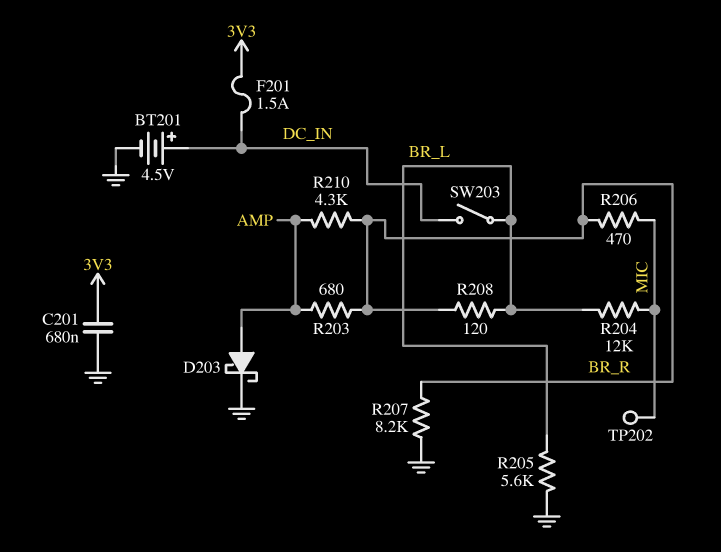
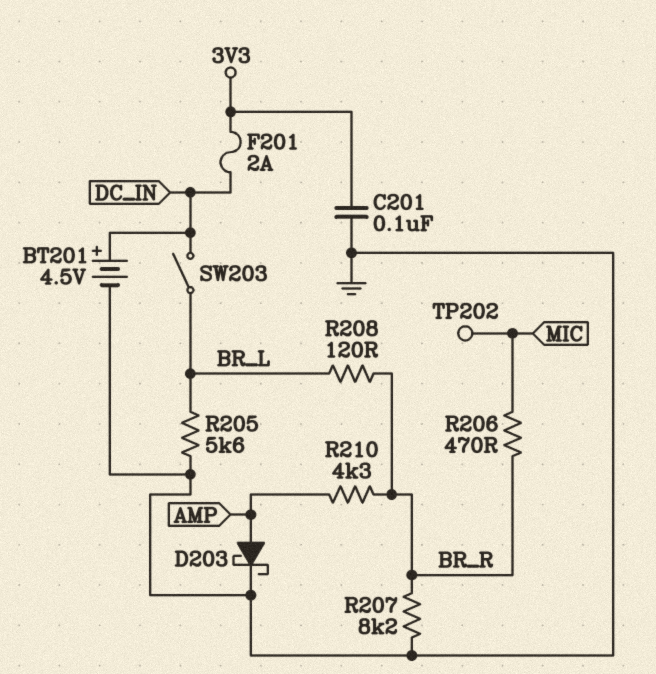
C201: 680nF (3V3, GND) -> 100nF (3V3, GND)
F201: 1.5A (3V3, DC_IN) -> 2A (3V3, DC_IN)
R203: 680 (AMP, BR_R) -> none
R204: 12k (BR_L, MIC) -> none

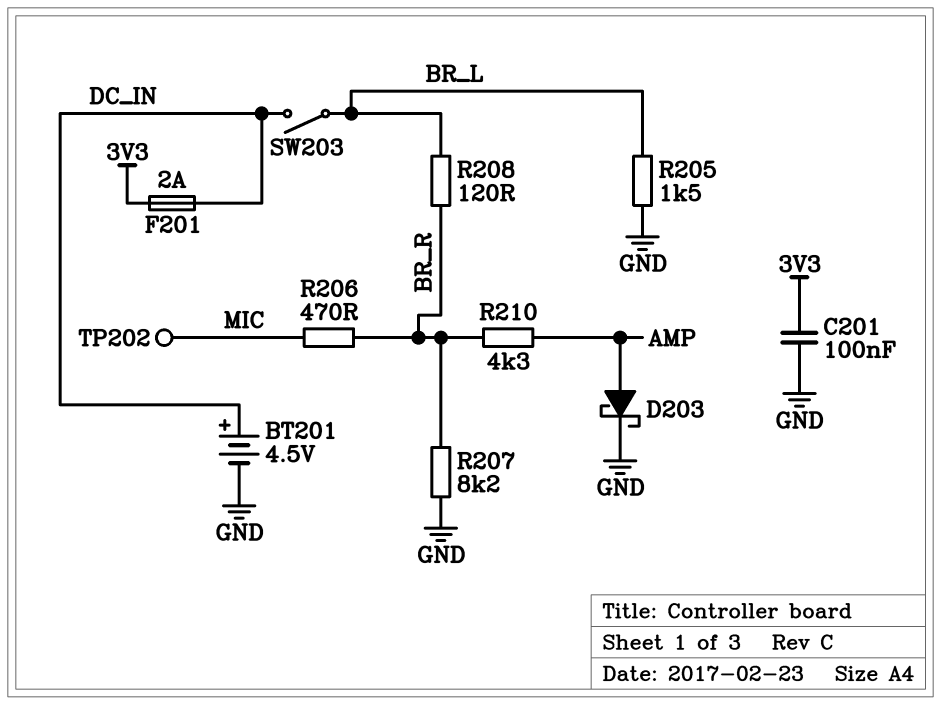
R205: 5.6k (BR_L, GND) -> 1.5k (BR_L, GND)

